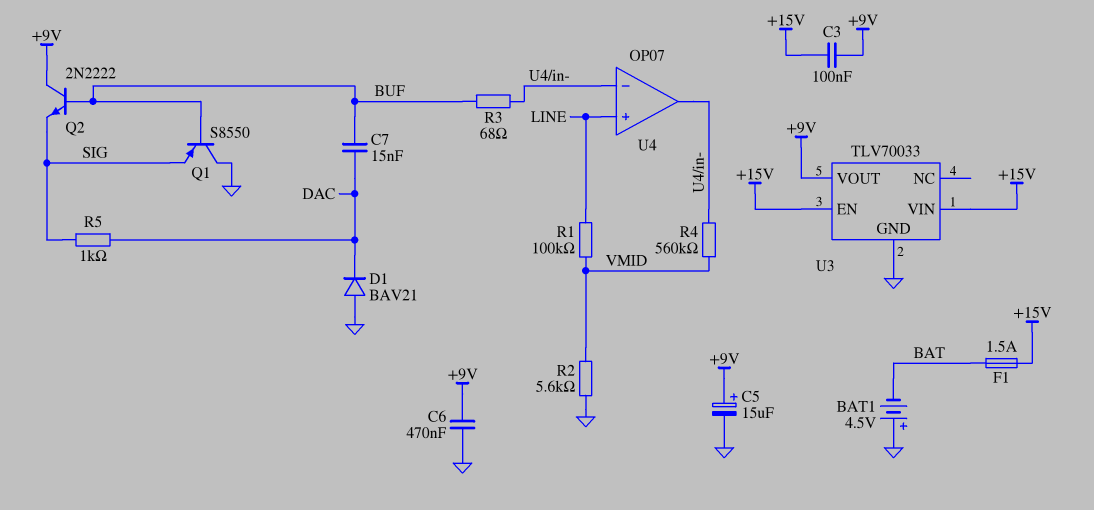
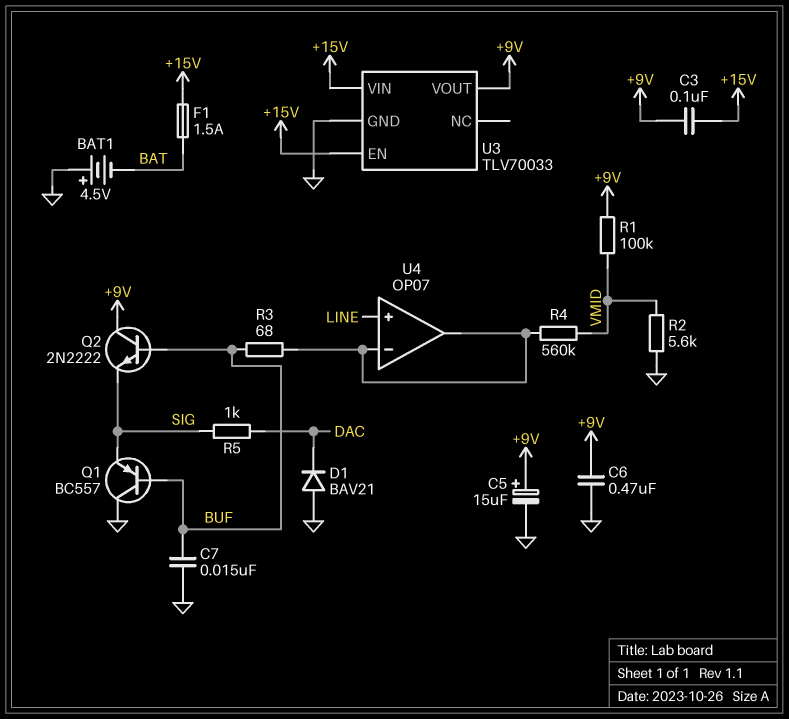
C7: 15nF (BUF, DAC) -> 15nF (BUF, GND)
Q1: PNP S8550 (B BUF, C GND, E SIG) -> PNP BC557 (B BUF, C GND, E SIG)
R1: 100k (LINE, VMID) -> 100k (+9V, VMID)

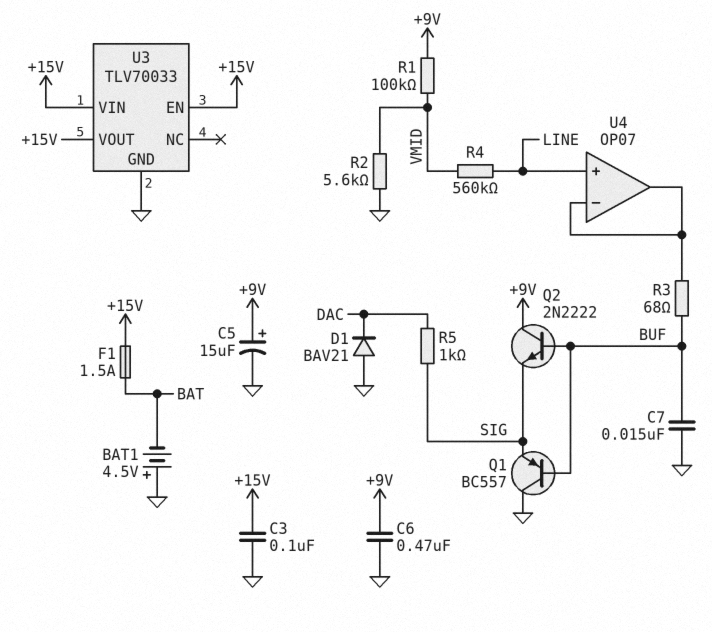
C3: 100nF (+9V, +15V) -> 100nF (+15V, GND)
R4: 560k (U4/in-, VMID) -> 560k (LINE, VMID)
U3 pin VOUT: +9V -> +15V

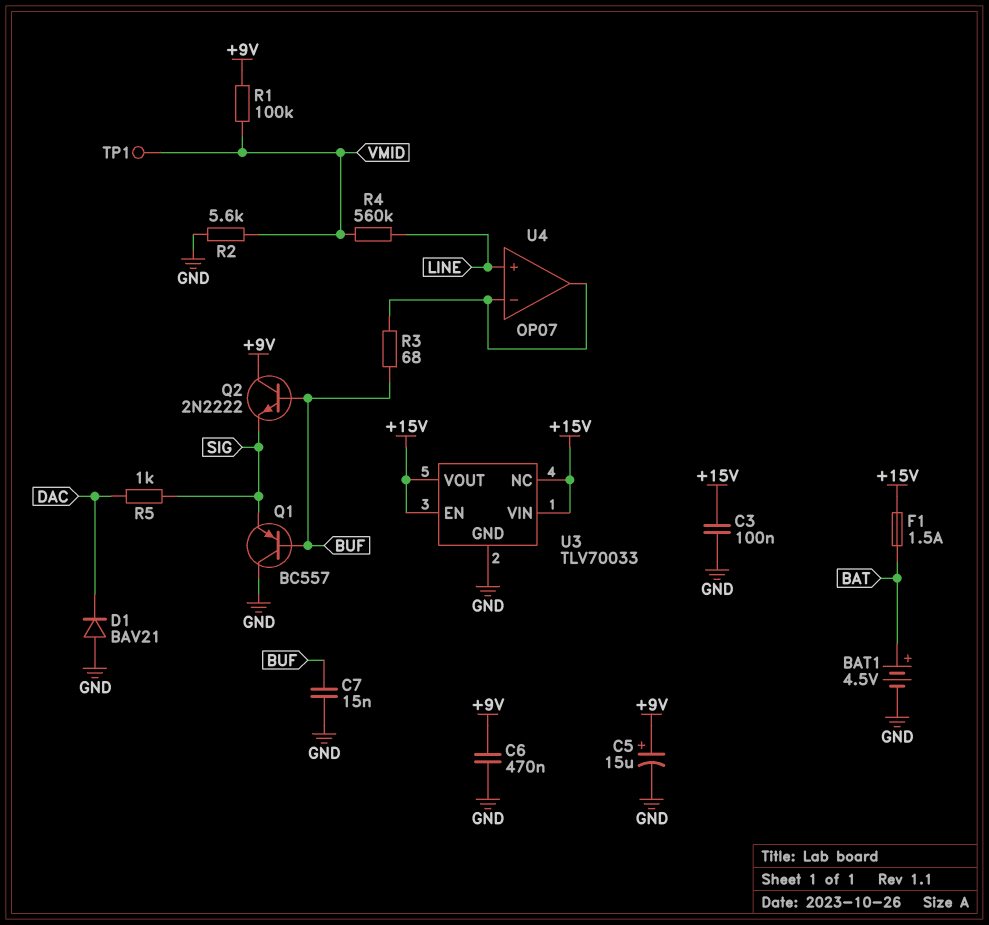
BAT1: 4.5V (plus GND, minus BAT) -> 4.5V (plus BAT, minus GND)
TP1: none -> test point (VMID)
U3 pin NC: none -> +15V

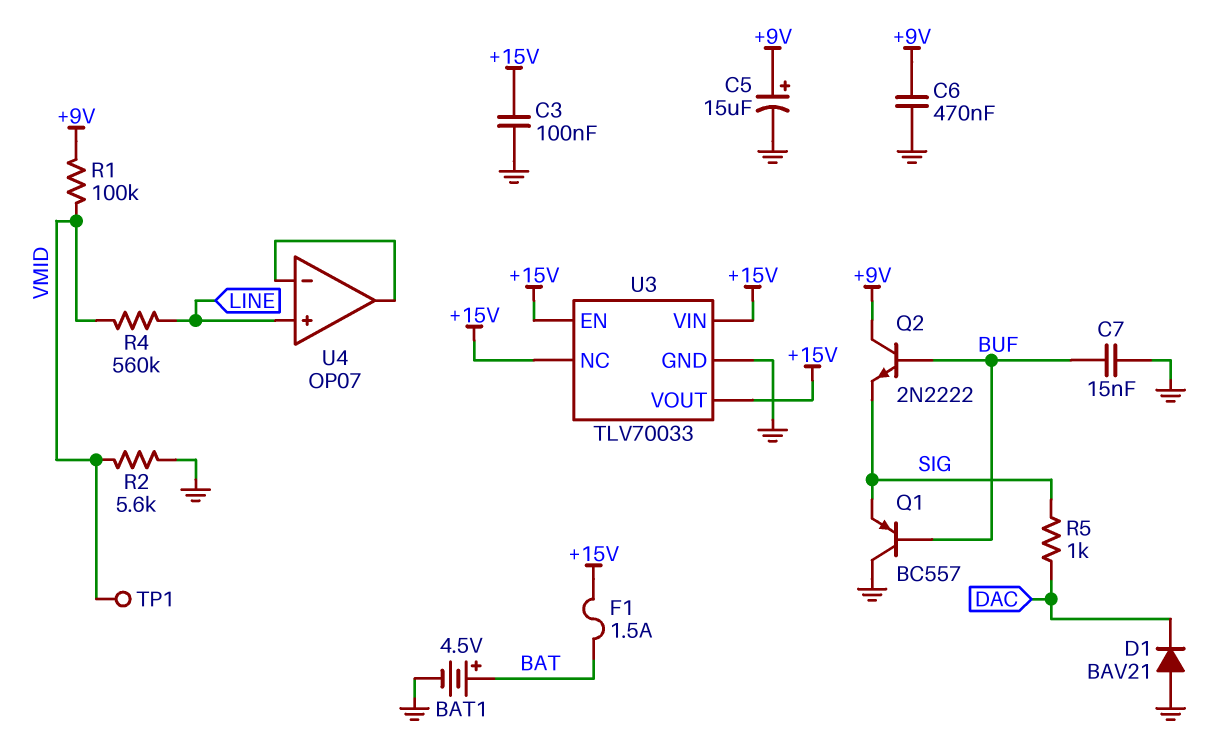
R3: 68 (BUF, U4/in-) -> none

